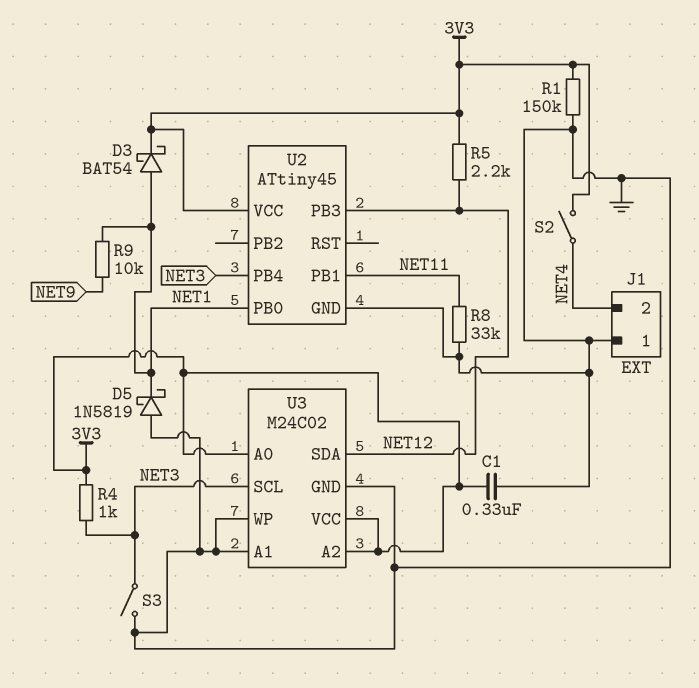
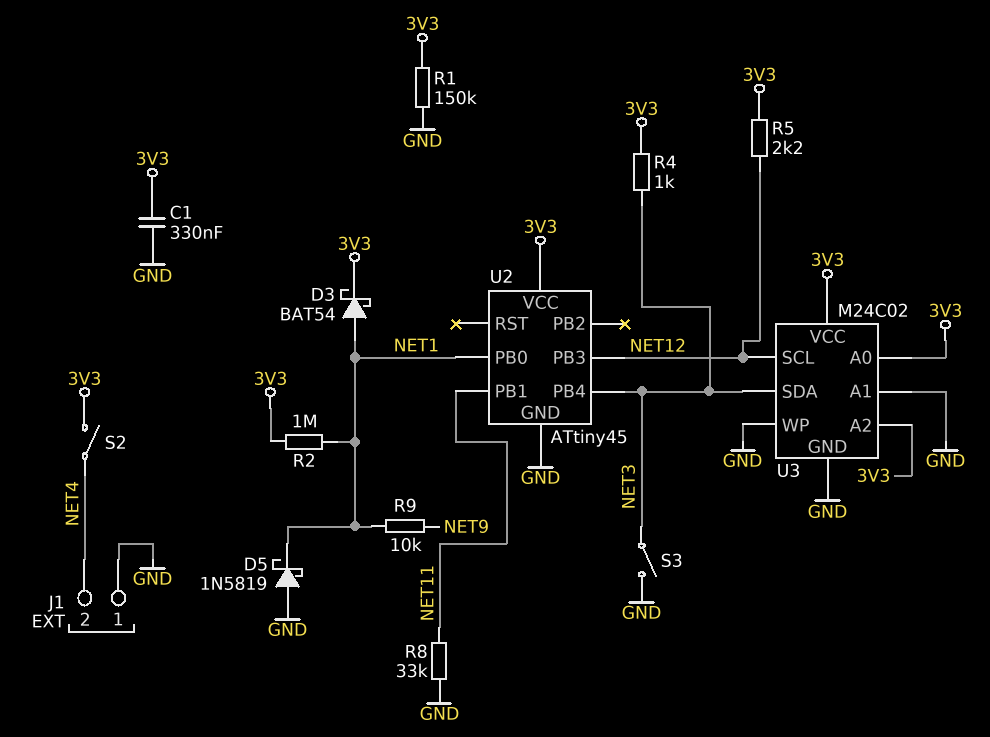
R2: none -> 1M (3V3, NET1)
U3 pin SCL: NET3 -> NET12
U3 pin SDA: NET12 -> NET3

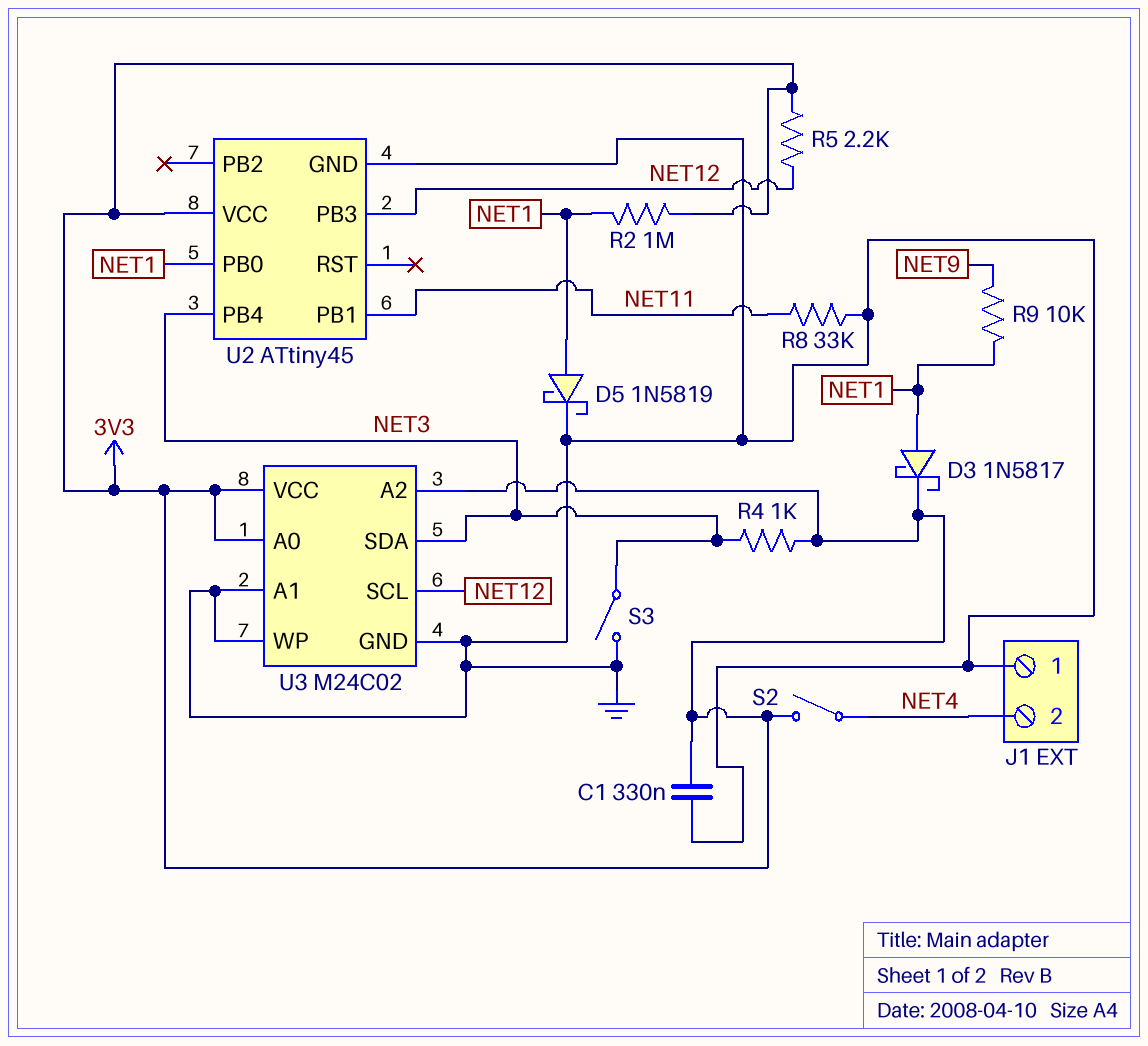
D3: schottky BAT54 (A NET1, K 3V3) -> schottky 1N5817 (A NET1, K 3V3)
D5: schottky 1N5819 (A GND, K NET1) -> schottky 1N5819 (A NET1, K GND)
R1: 150k (3V3, GND) -> none

